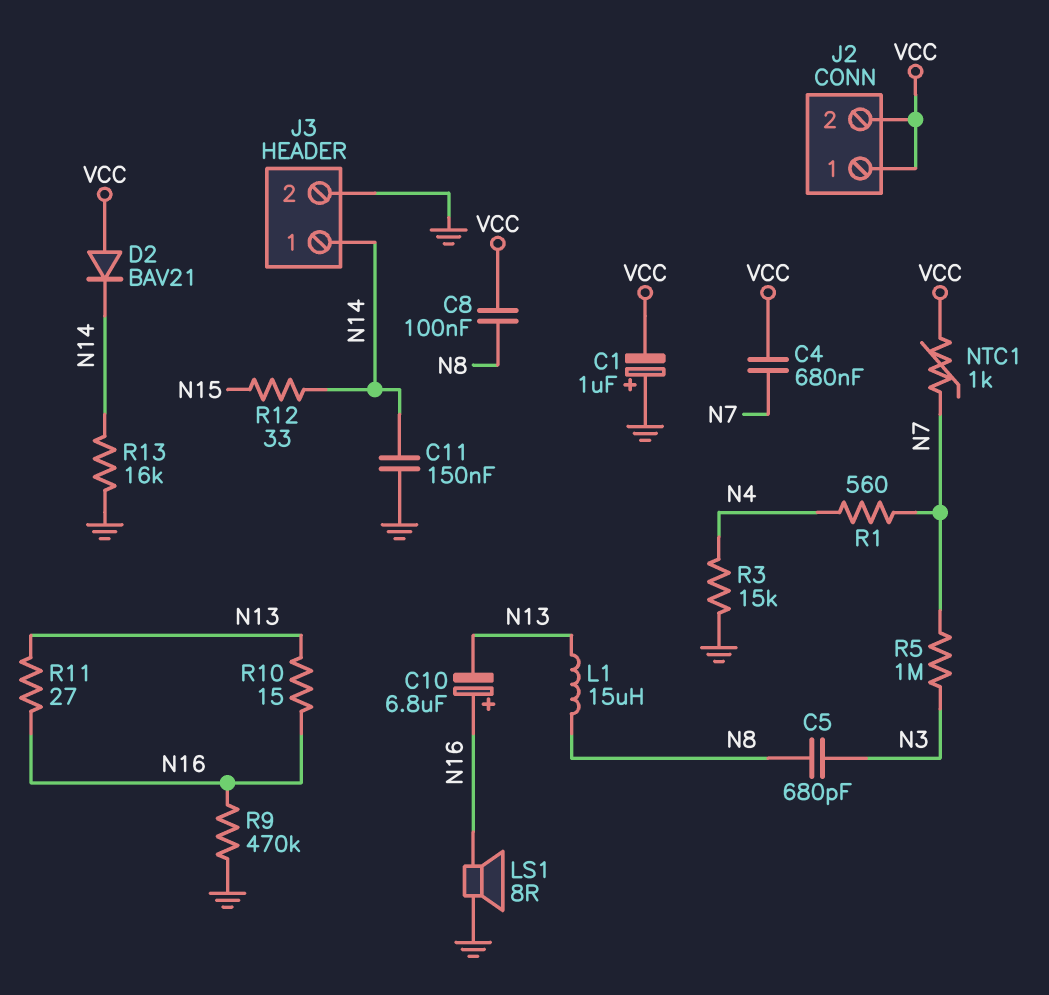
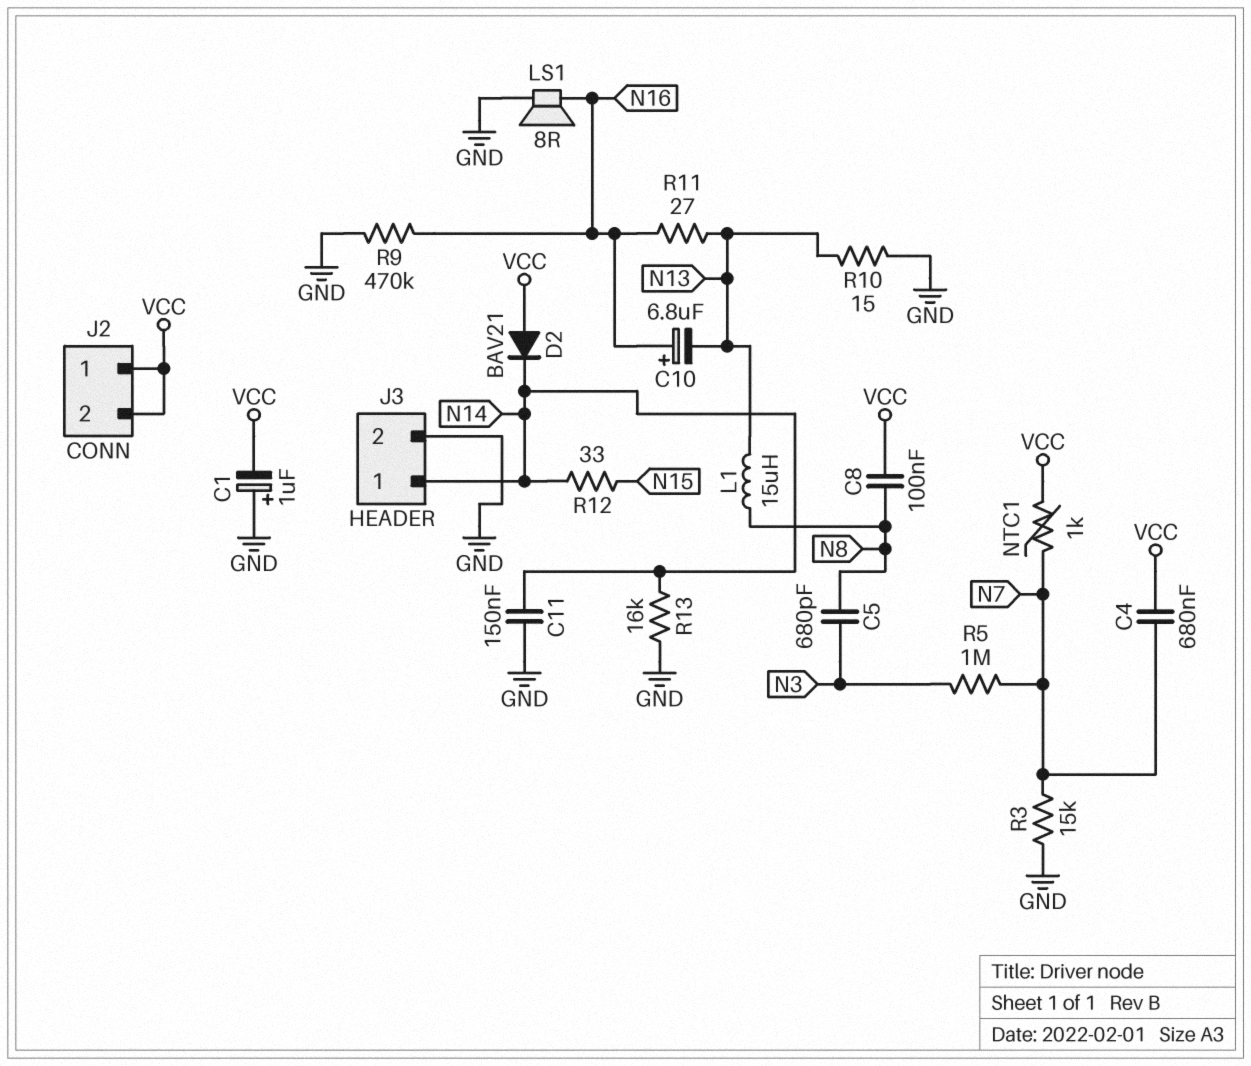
R1: 560 (N4, N7) -> none
R3: 15k (GND, N4) -> 15k (GND, N7)
R10: 15 (N13, N16) -> 15 (GND, N13)

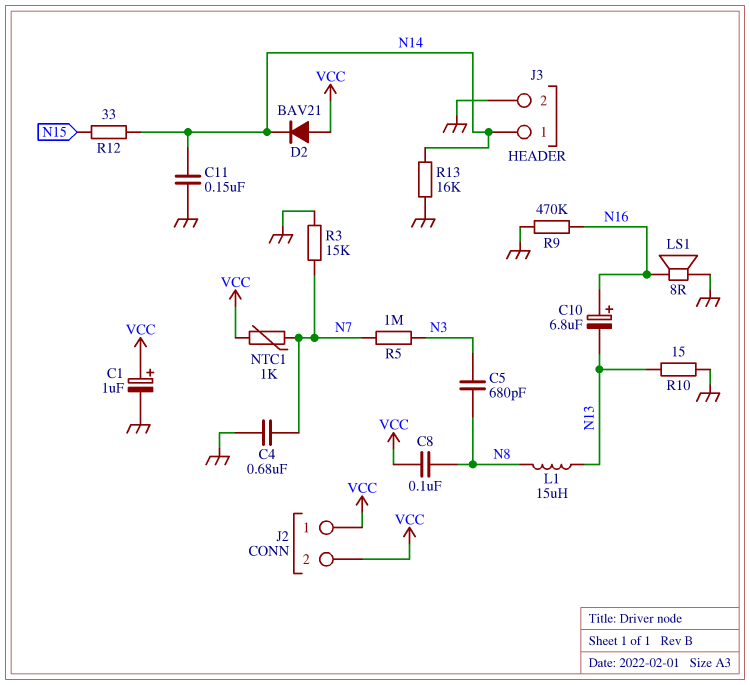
C1: 1uF (plus GND, minus VCC) -> 1uF (plus VCC, minus GND)
C4: 680nF (N7, VCC) -> 680nF (GND, N7)
R11: 27 (N13, N16) -> none

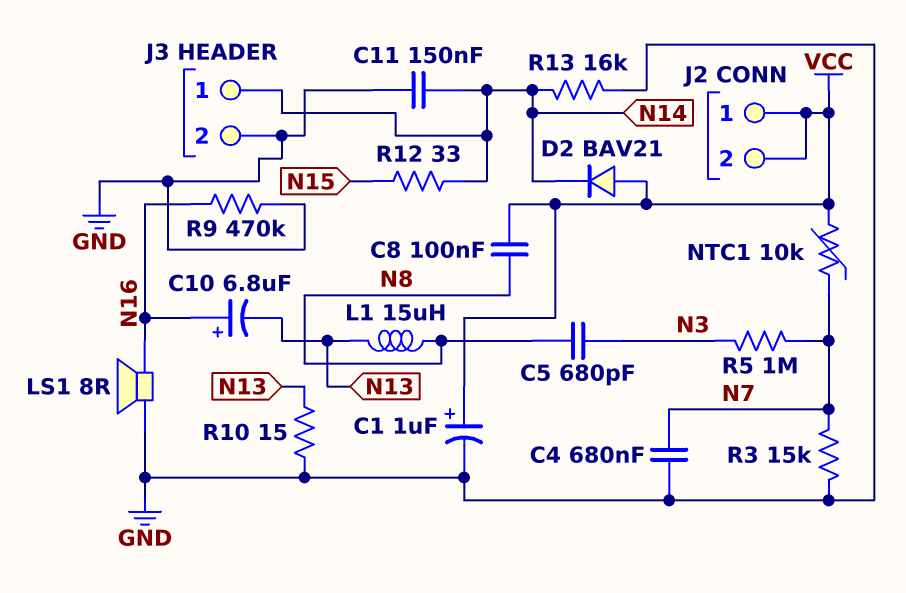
NTC1: 1k (N7, VCC) -> 10k (N7, VCC)

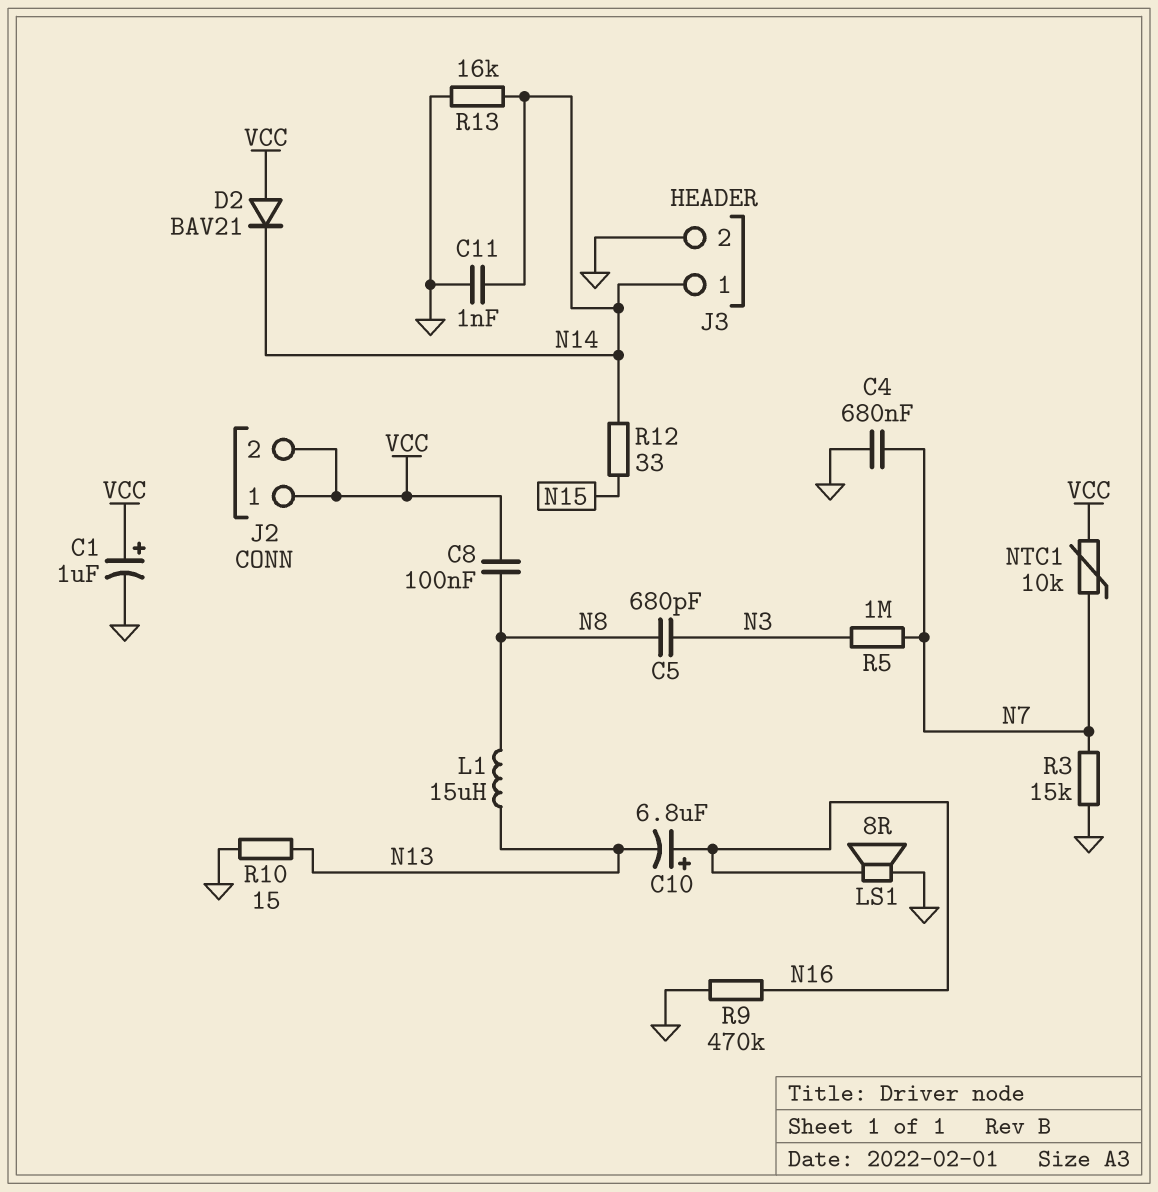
C11: 150nF (GND, N14) -> 1nF (GND, N14)

